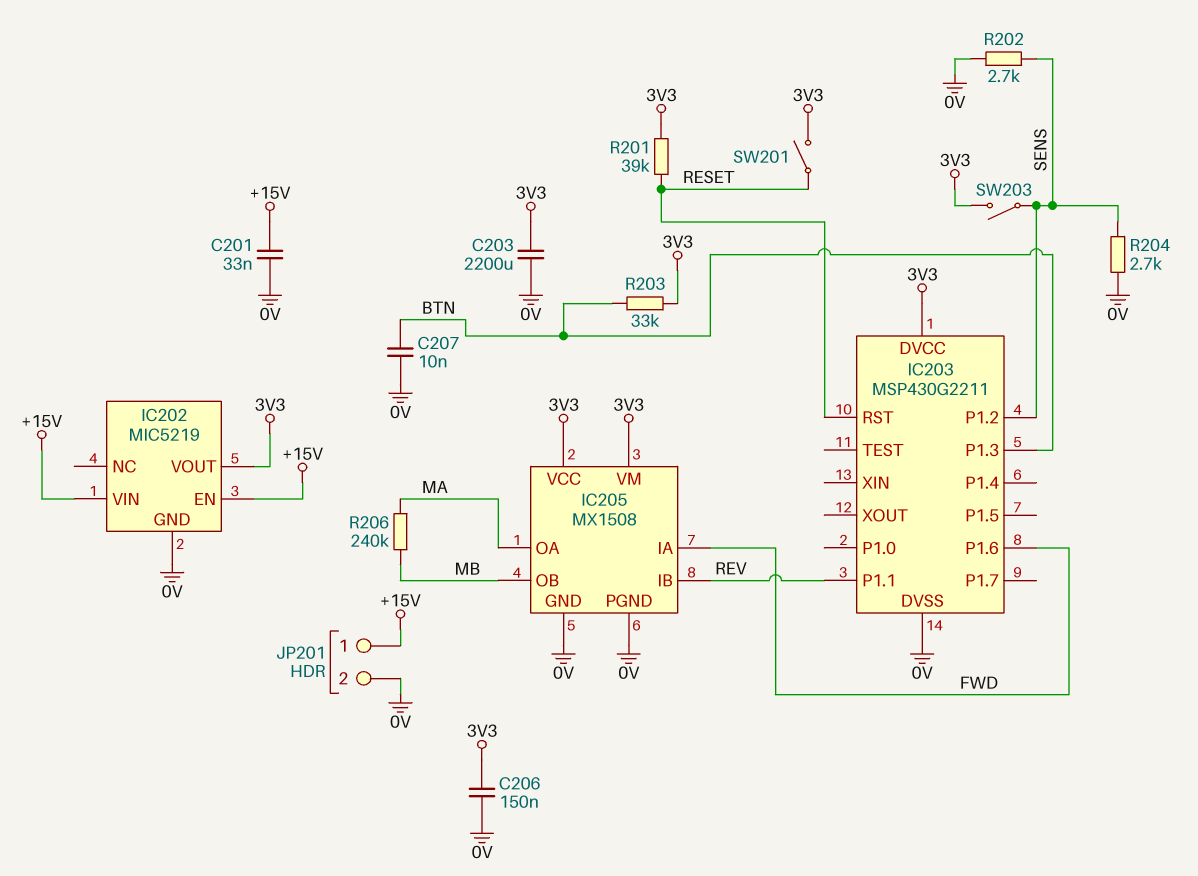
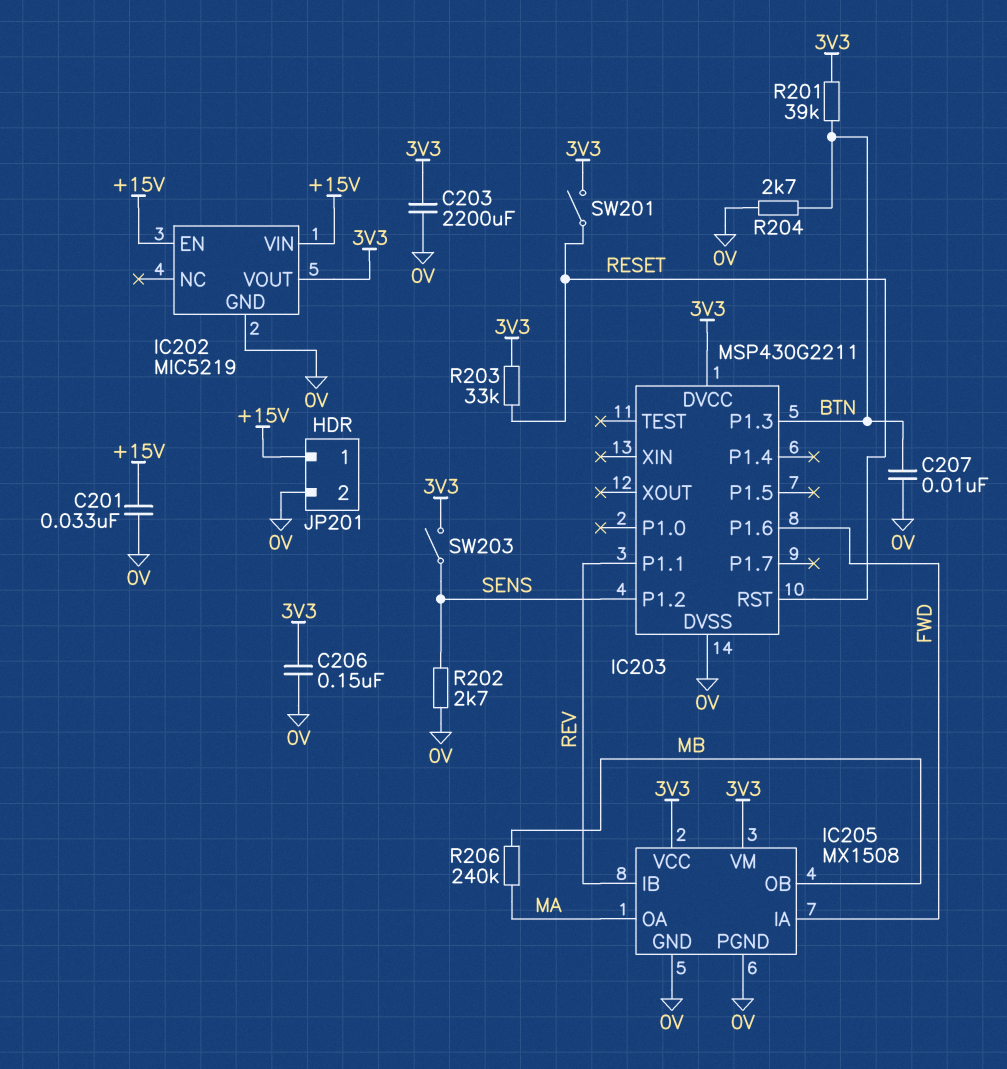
R201: 39k (3V3, RESET) -> 39k (3V3, BTN)
R203: 33k (3V3, BTN) -> 33k (3V3, RESET)
R204: 2.7k (0V, SENS) -> 2.7k (0V, BTN)

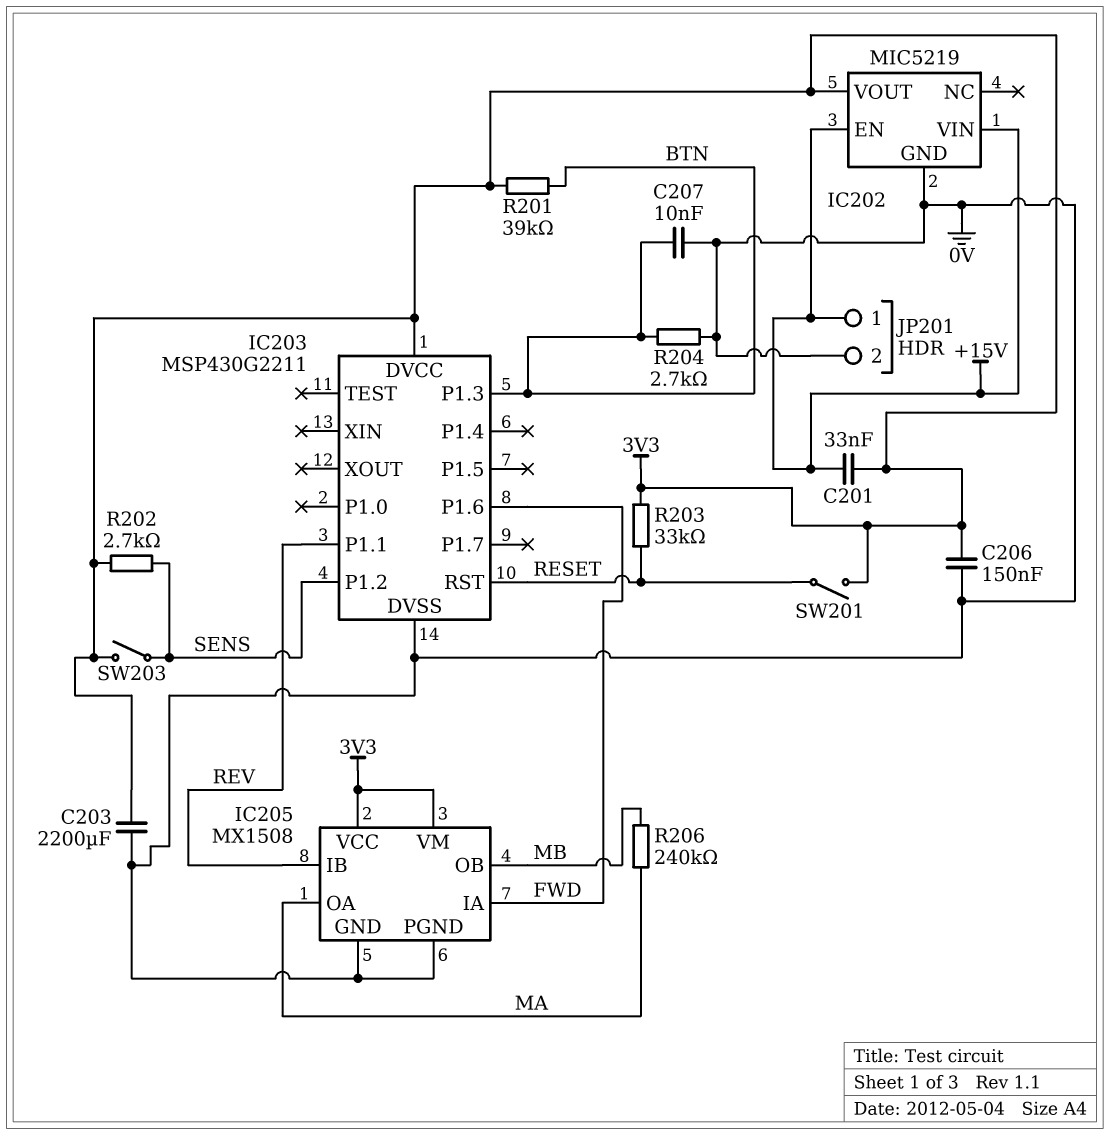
C201: 33nF (+15V, 0V) -> 33nF (+15V, 3V3)
R202: 2.7k (0V, SENS) -> 2.7k (3V3, SENS)

